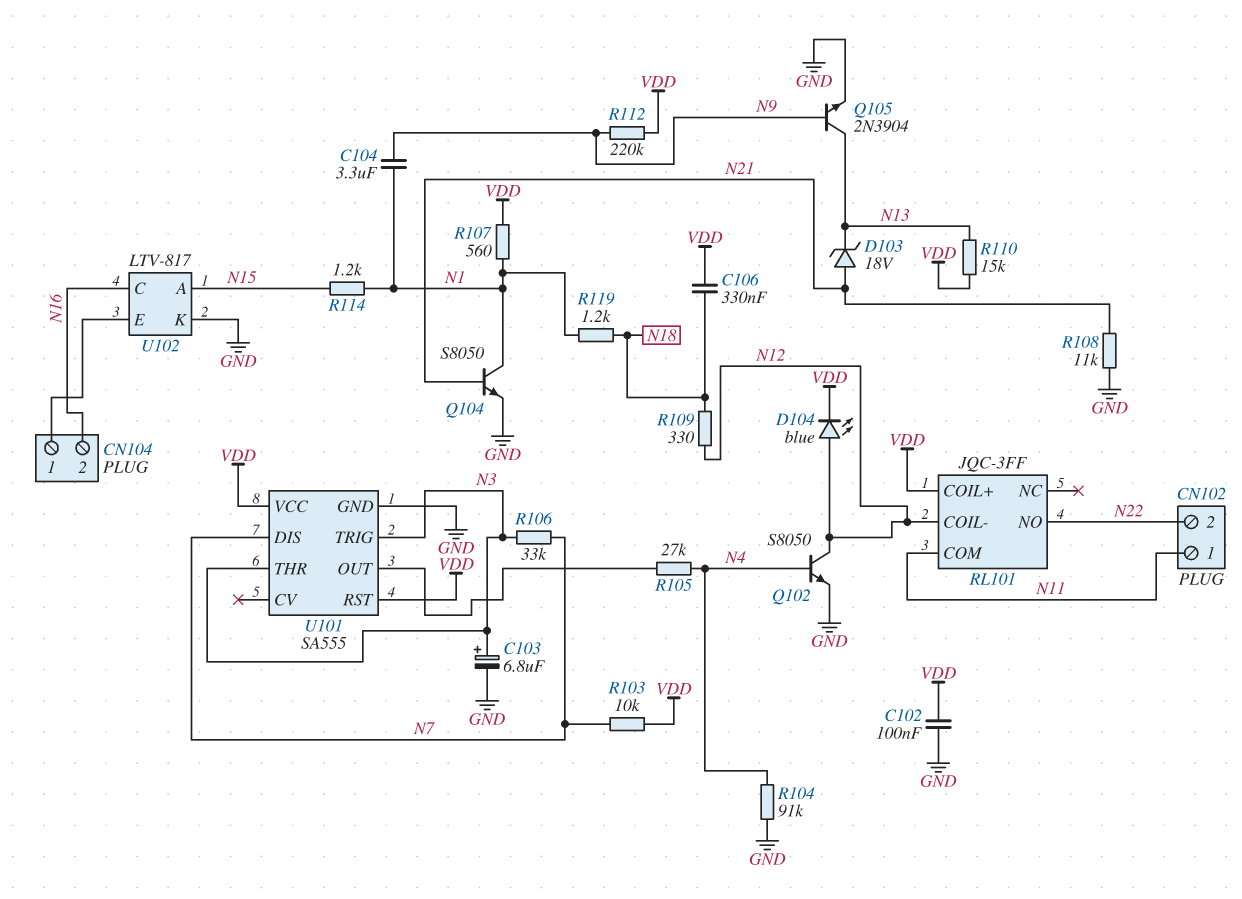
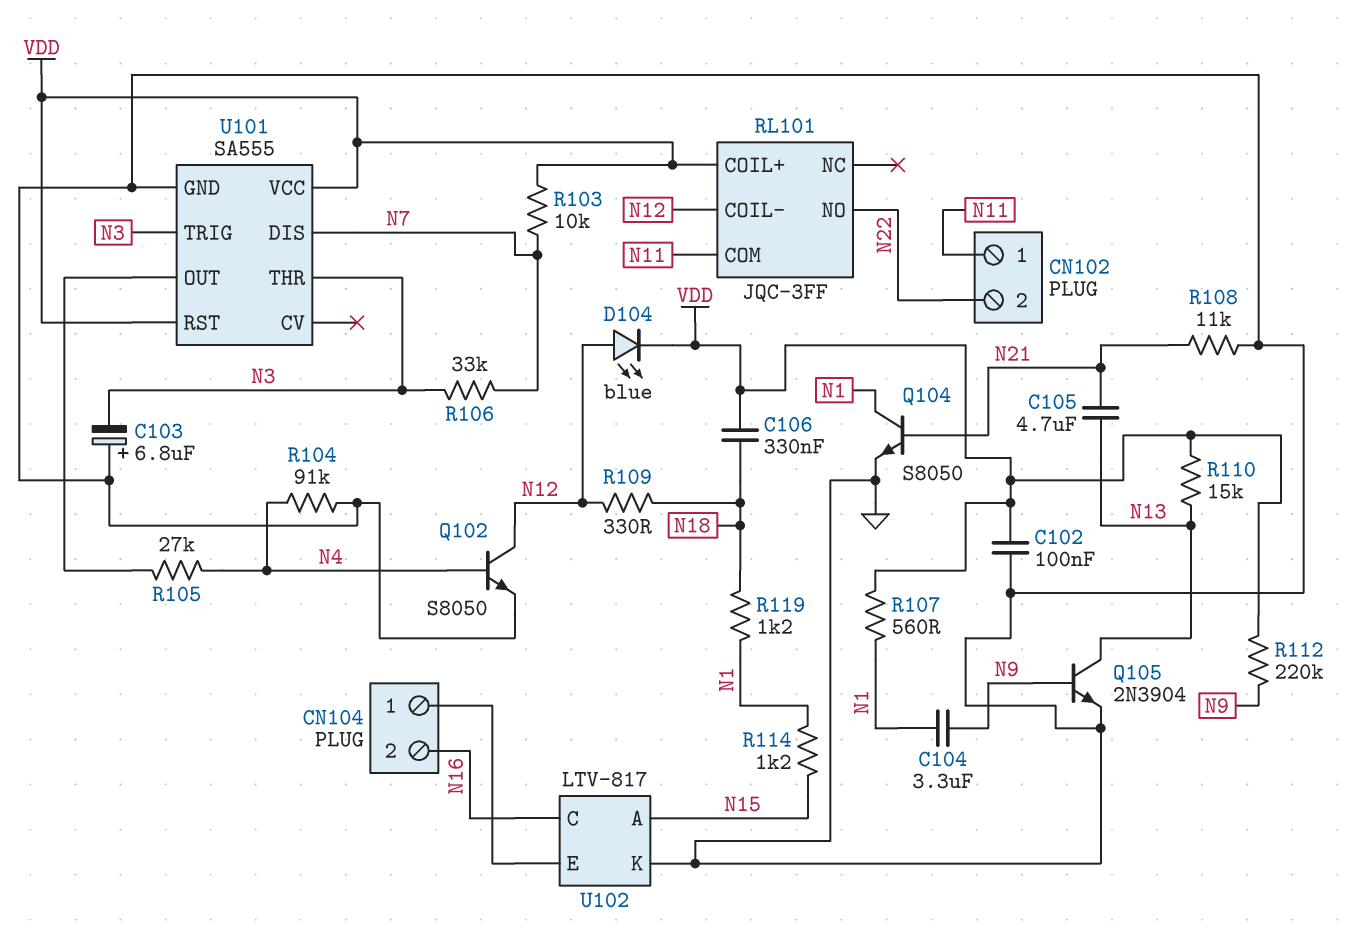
C103: 6.8uF (plus N3, minus GND) -> 6.8uF (plus GND, minus N3)
C105: none -> 4.7uF (N13, N21)
D103: zener 18V (A N21, K N13) -> none

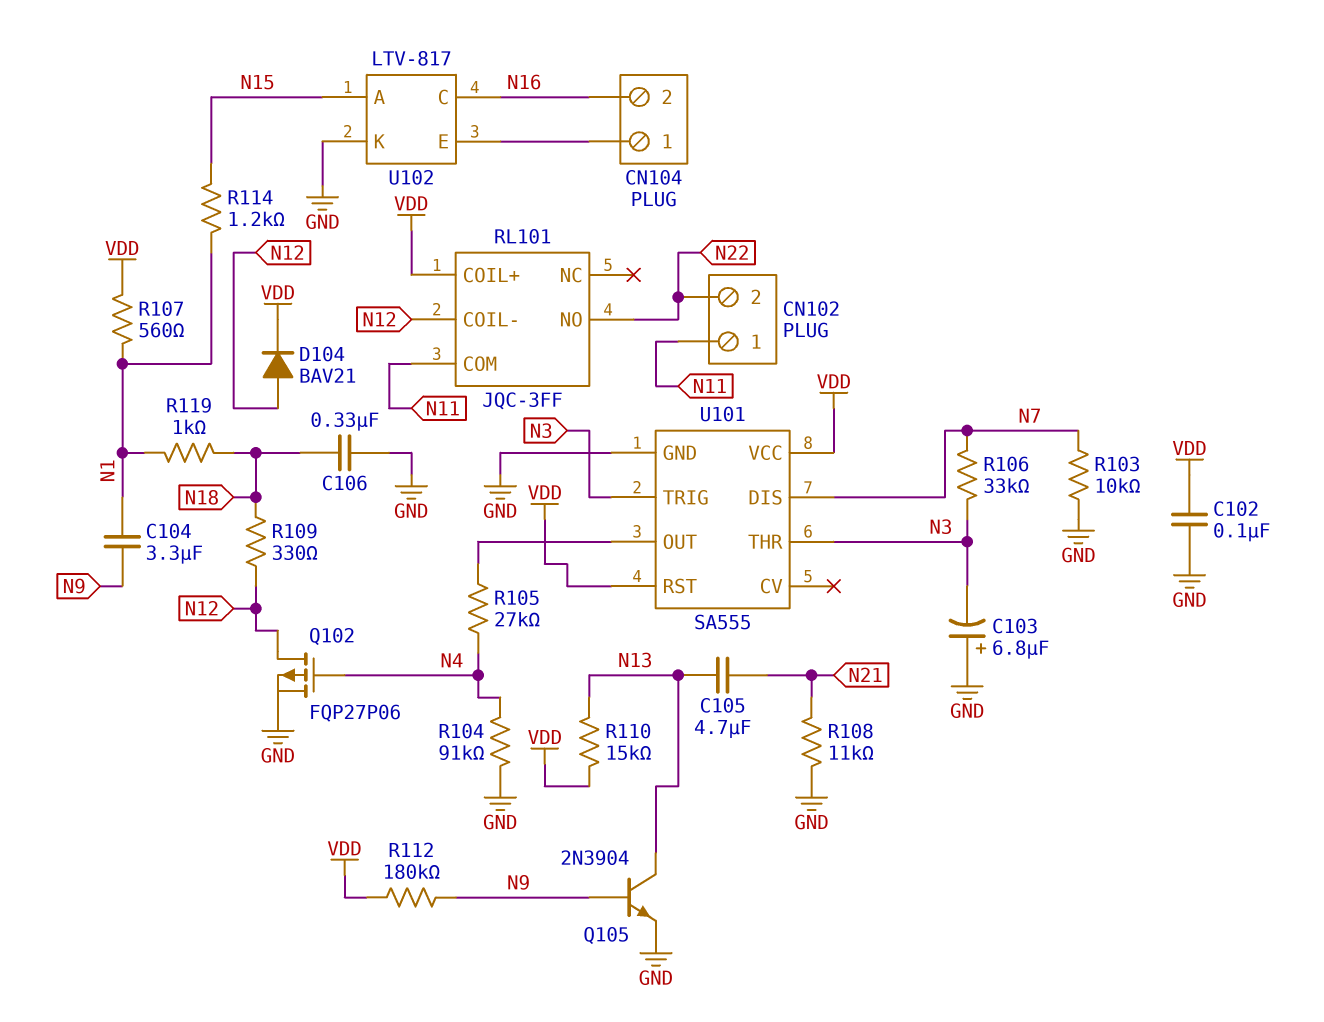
C106: 330nF (N18, VDD) -> 330nF (GND, N18)
D104: LED blue (A N12, K VDD) -> diode BAV21 (A N12, K VDD)
Q102: NPN S8050 (B N4, C N12, E GND) -> PMOS FQP27P06 (G N4, D N12, S GND)
Q104: NPN S8050 (B N21, C N1, E GND) -> none
R103: 10k (N7, VDD) -> 10k (GND, N7)
R112: 220k (N9, VDD) -> 180k (N9, VDD)
R119: 1.2k (N1, N18) -> 1k (N1, N18)

